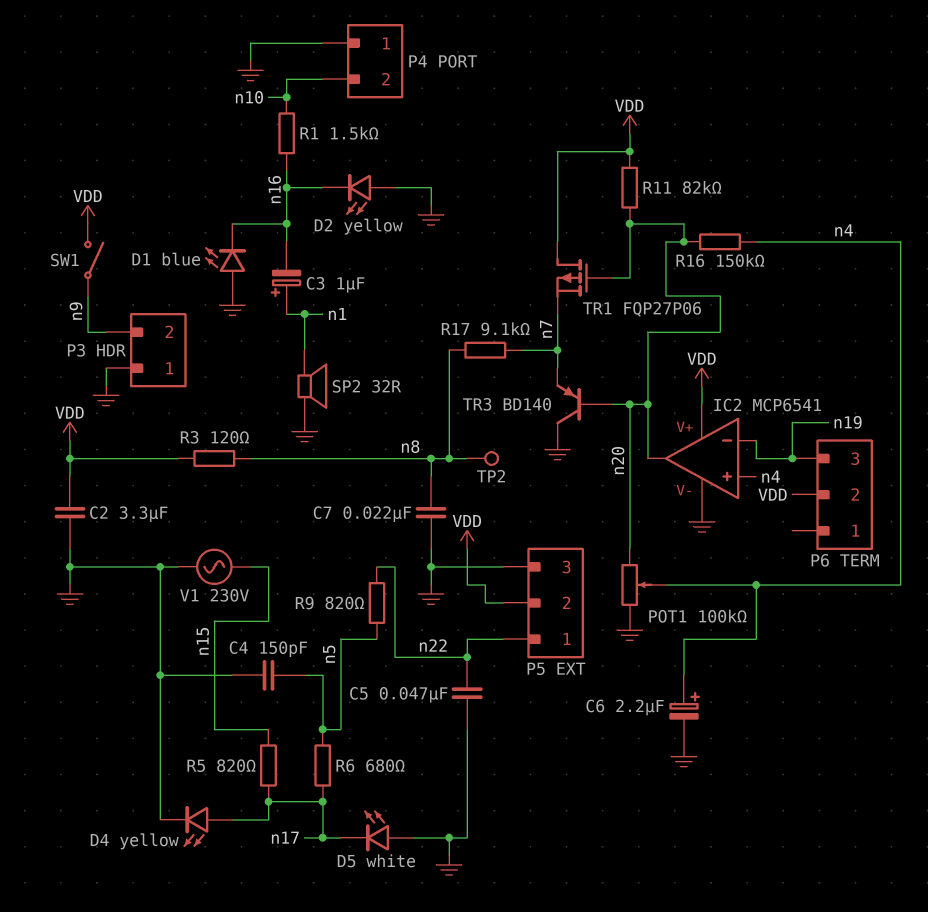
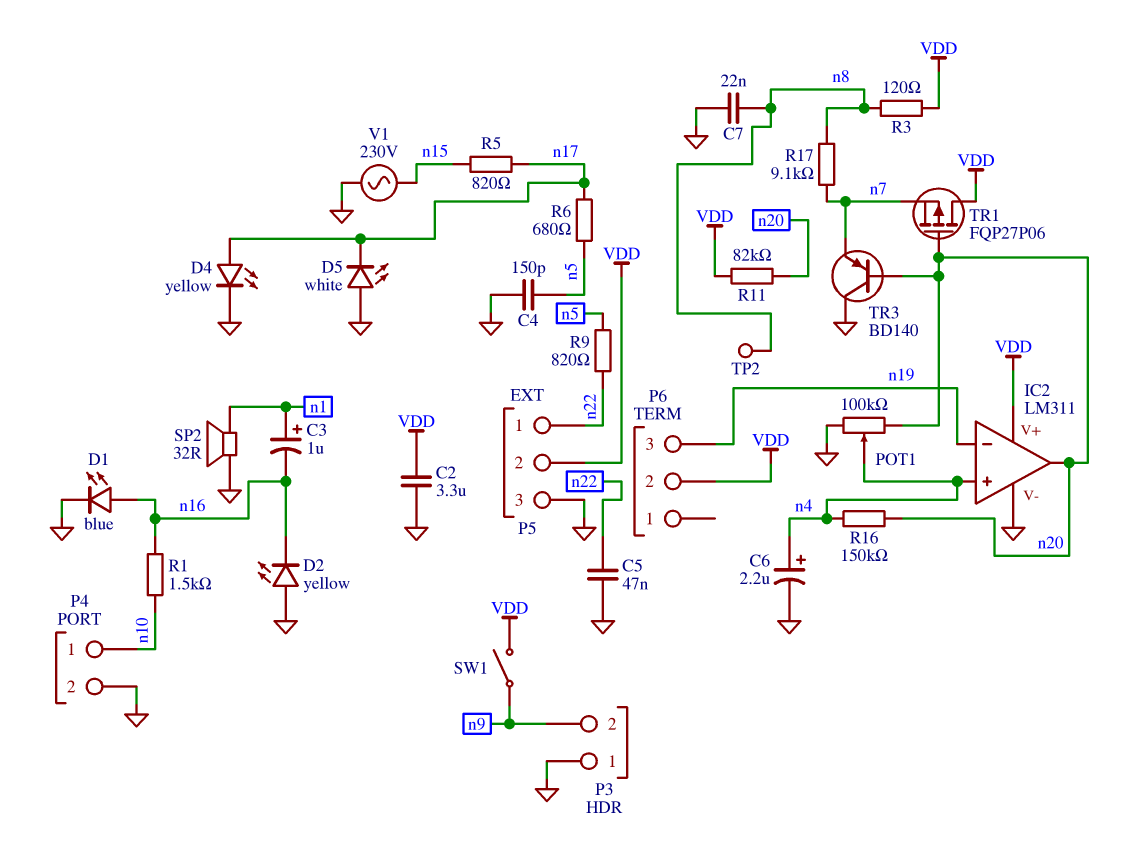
D1: LED blue (A GND, K n16) -> LED blue (A n16, K GND)
IC2: MCP6541 -> LM311
P4 pin 1: GND -> n10
P4 pin 2: n10 -> GND

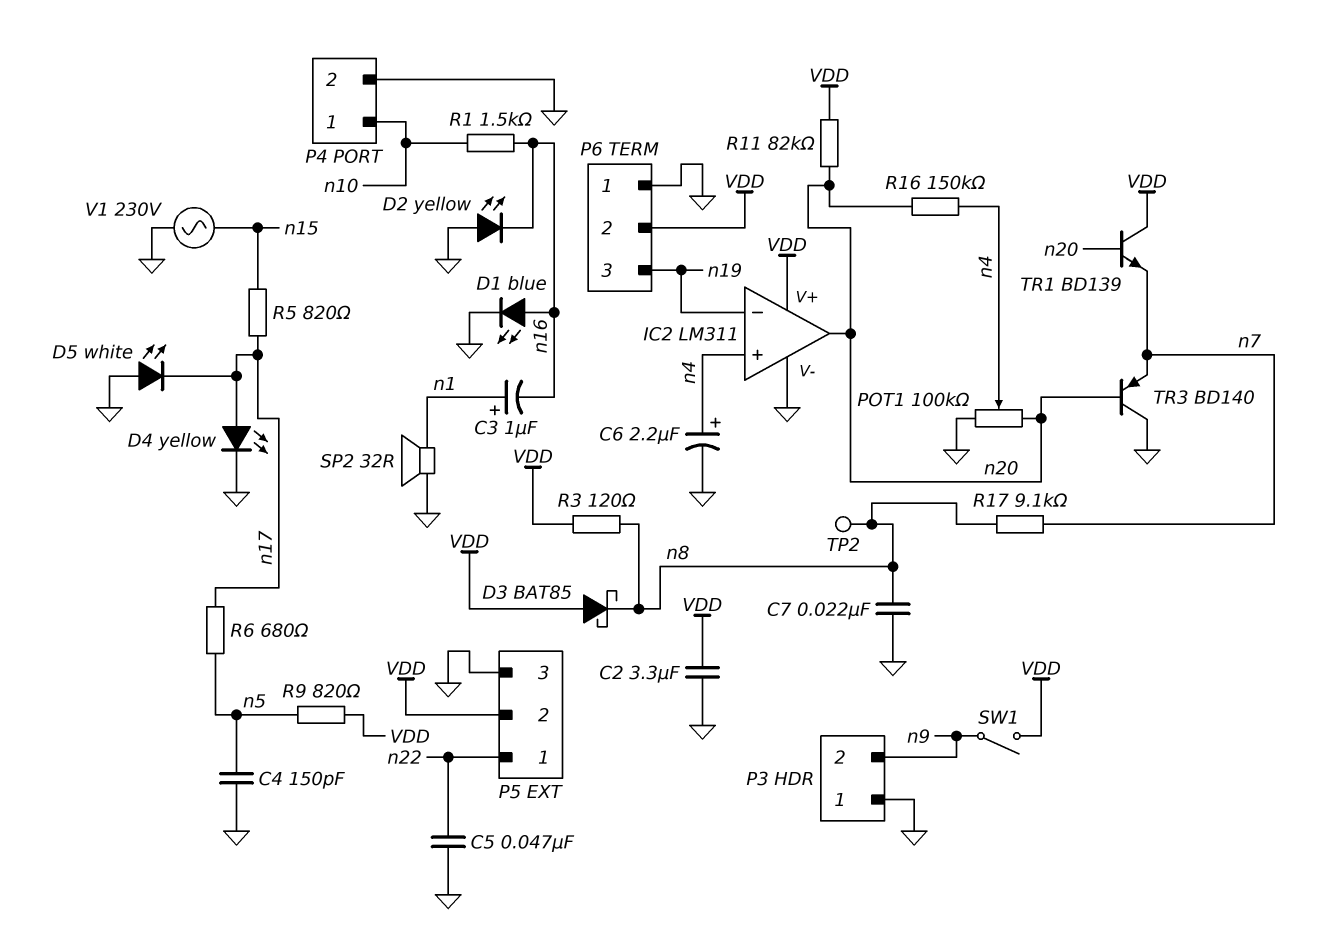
D3: none -> schottky BAT85 (A VDD, K n8)
P6 pin 1: none -> GND
R9: 820 (n5, n22) -> 820 (VDD, n5)
TR1: PMOS FQP27P06 (G n20, D VDD, S n7) -> NPN BD139 (B n20, C VDD, E n7)

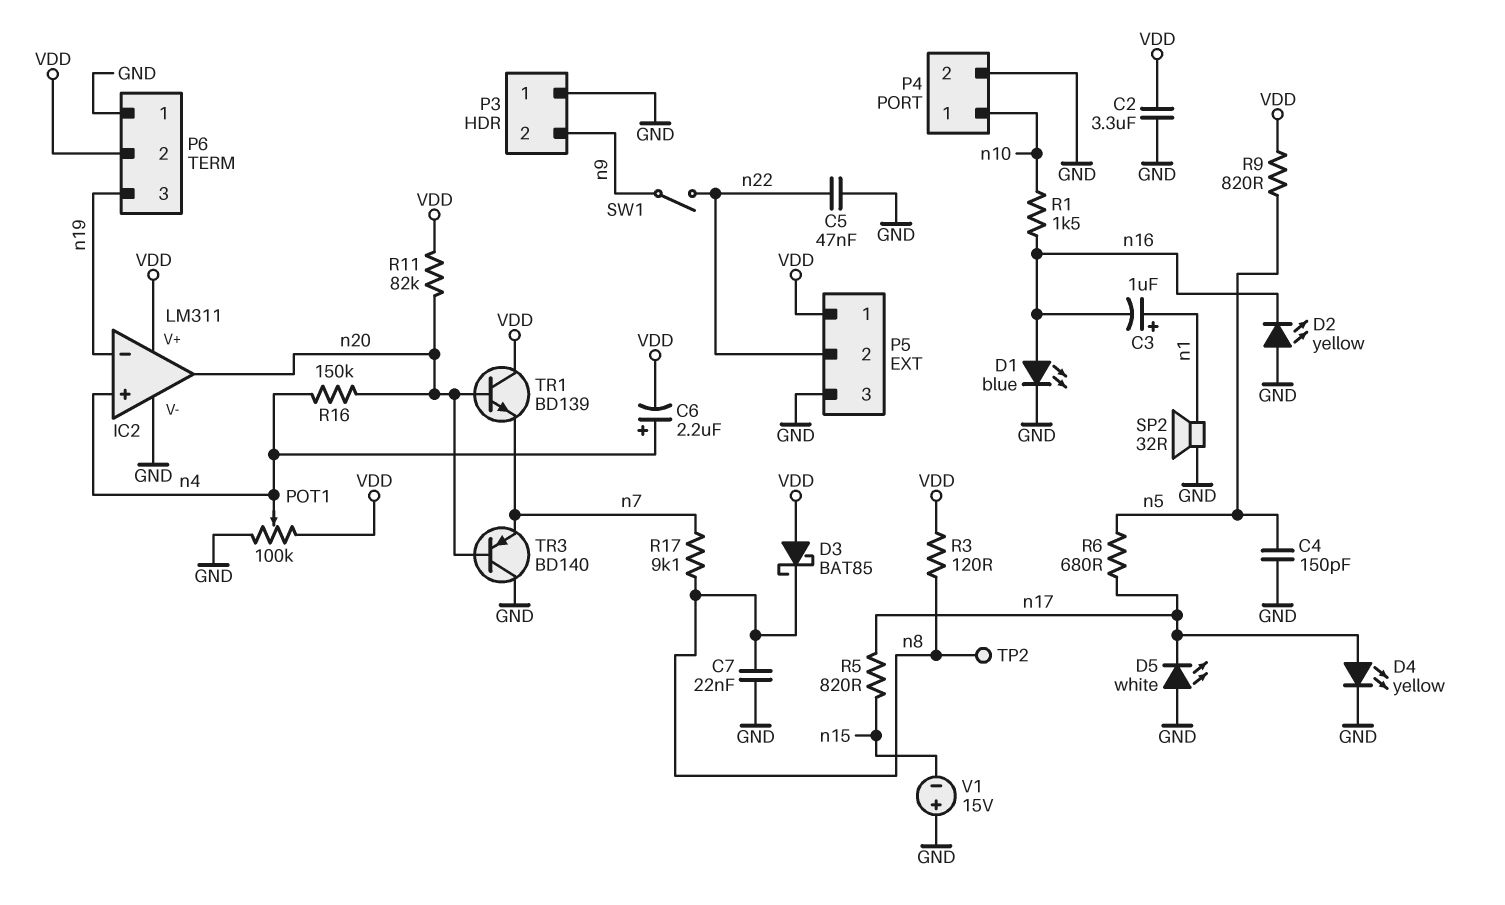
C6: 2.2uF (plus n4, minus GND) -> 2.2uF (plus n4, minus VDD)
P5 pin 1: n22 -> VDD
P5 pin 2: VDD -> n22
POT1: 100k (GND, n20, wiper n4) -> 100k (GND, VDD, wiper n4)
SW1: switch (VDD, n9) -> switch (n9, n22)
V1: AC 230V (GND, n15) -> 15V (plus GND, minus n15)

